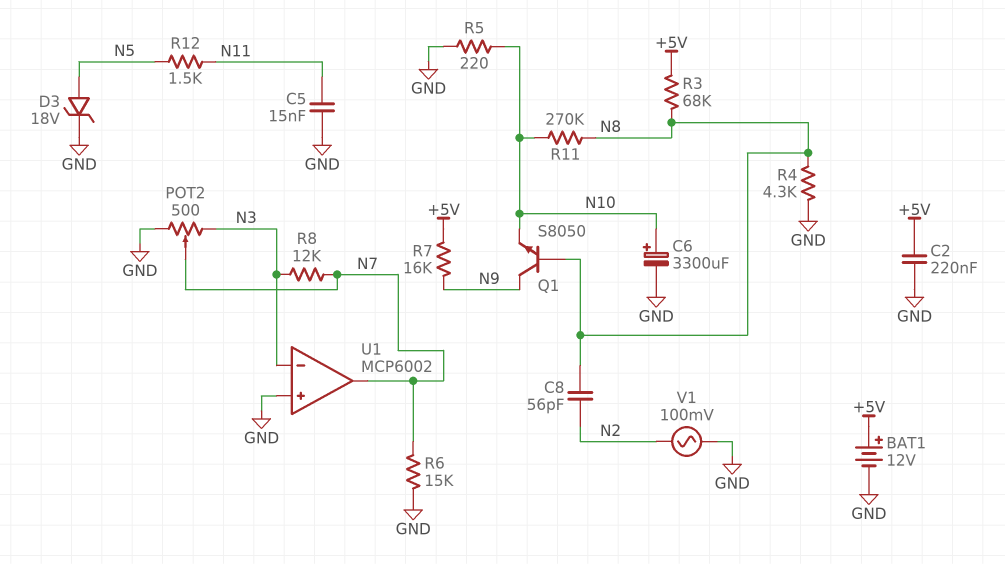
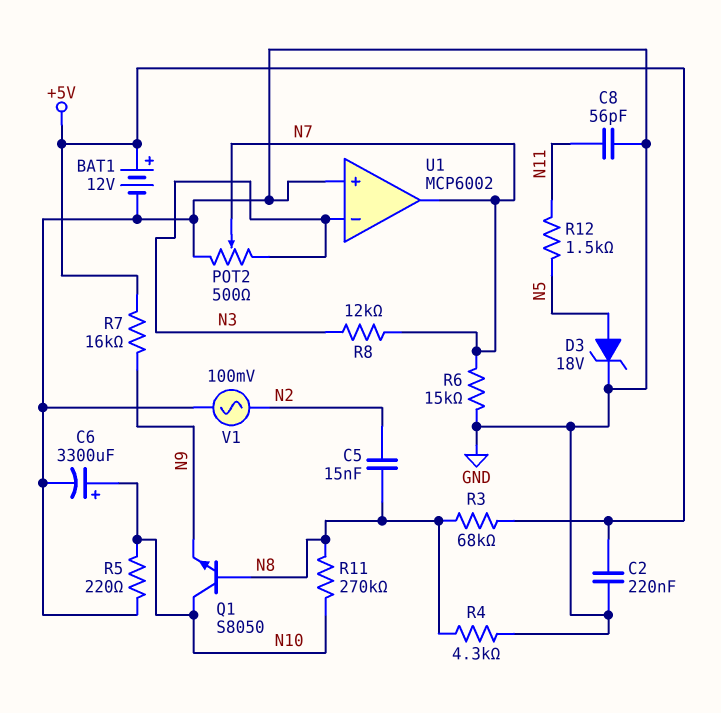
C5: 15nF (GND, N11) -> 15nF (N2, N8)
C8: 56pF (N2, N8) -> 56pF (GND, N11)
Q1: NPN S8050 (B N8, C N9, E N10) -> NPN S8050 (B N8, C N10, E N9)

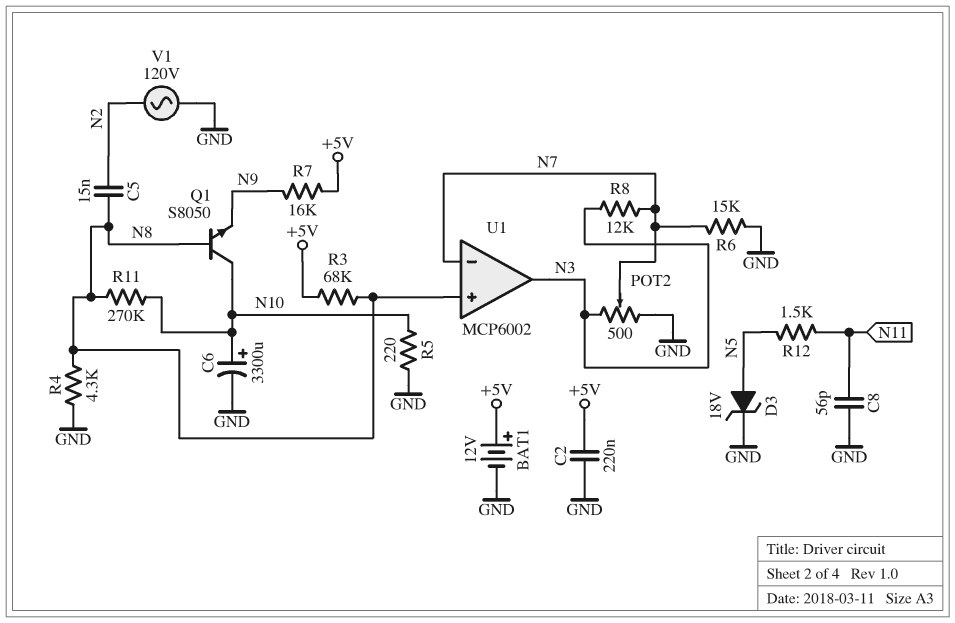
U1 pin in+: GND -> N8
U1 pin in-: N3 -> N7
U1 pin out: N7 -> N3
V1: AC 100mV (GND, N2) -> AC 120V (GND, N2)

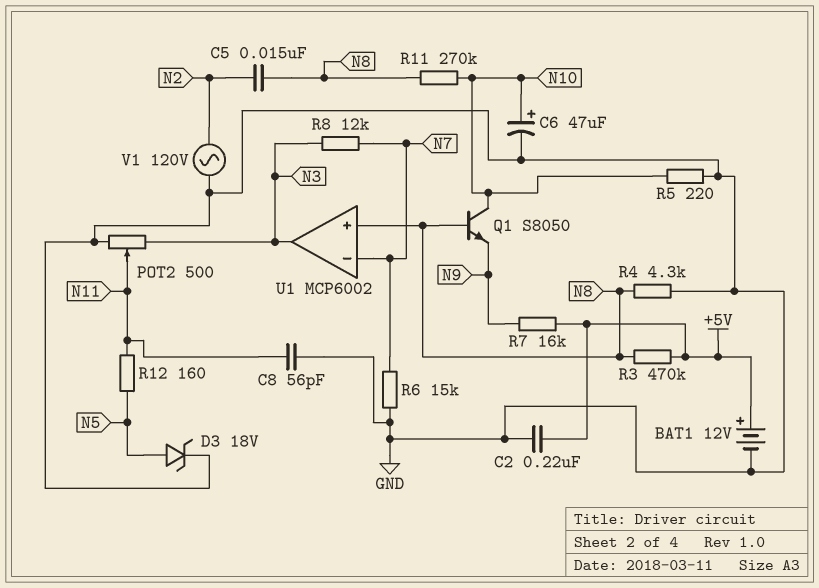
C6: 3300uF (plus N10, minus GND) -> 47uF (plus N10, minus GND)
POT2: 500 (GND, N3, wiper N7) -> 500 (GND, N3, wiper N11)
R3: 68k (+5V, N8) -> 470k (+5V, N8)
R12: 1.5k (N5, N11) -> 160 (N5, N11)

